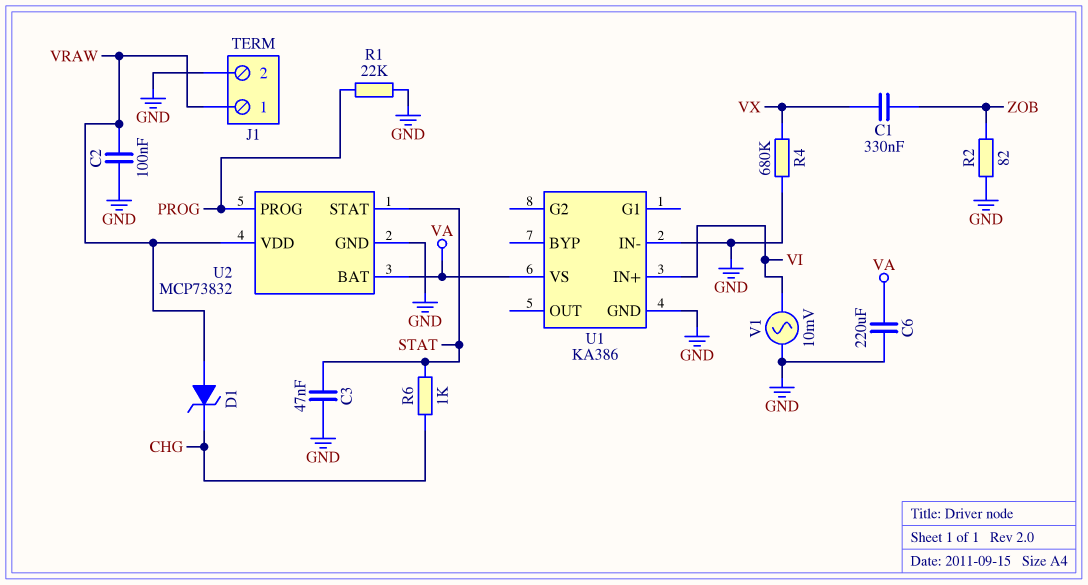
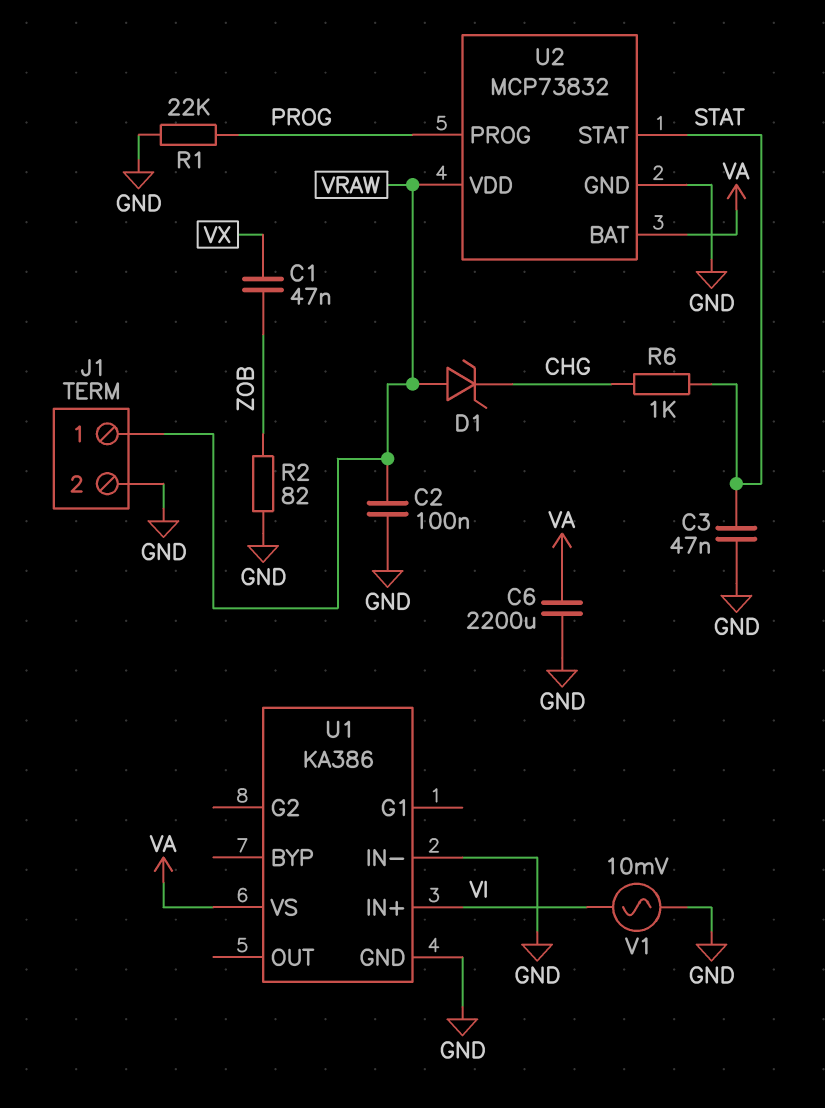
C1: 330nF (VX, ZOB) -> 47nF (VX, ZOB)
C6: 220uF (GND, VA) -> 2200uF (GND, VA)
R4: 680k (GND, VX) -> none

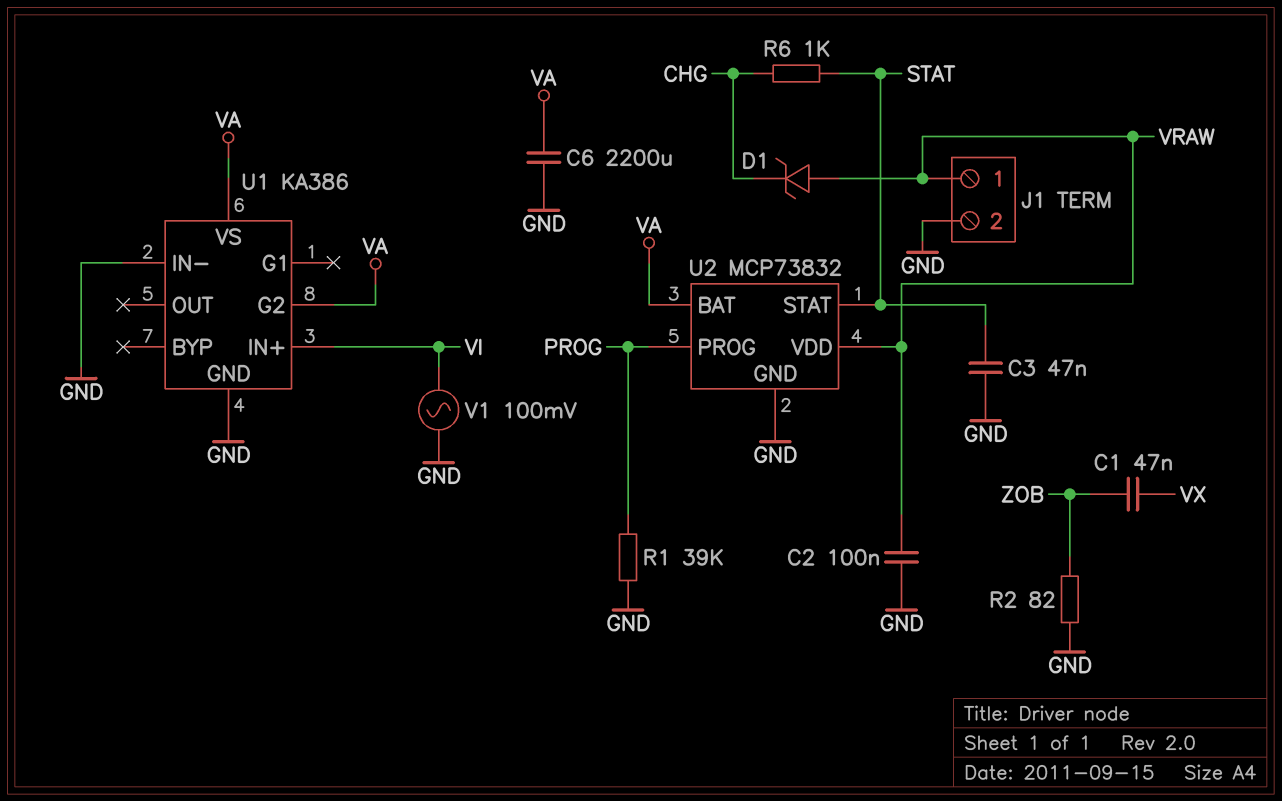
R1: 22k (GND, PROG) -> 39k (GND, PROG)
U1 pin G2: none -> VA
V1: AC 10mV (GND, VI) -> AC 100mV (GND, VI)

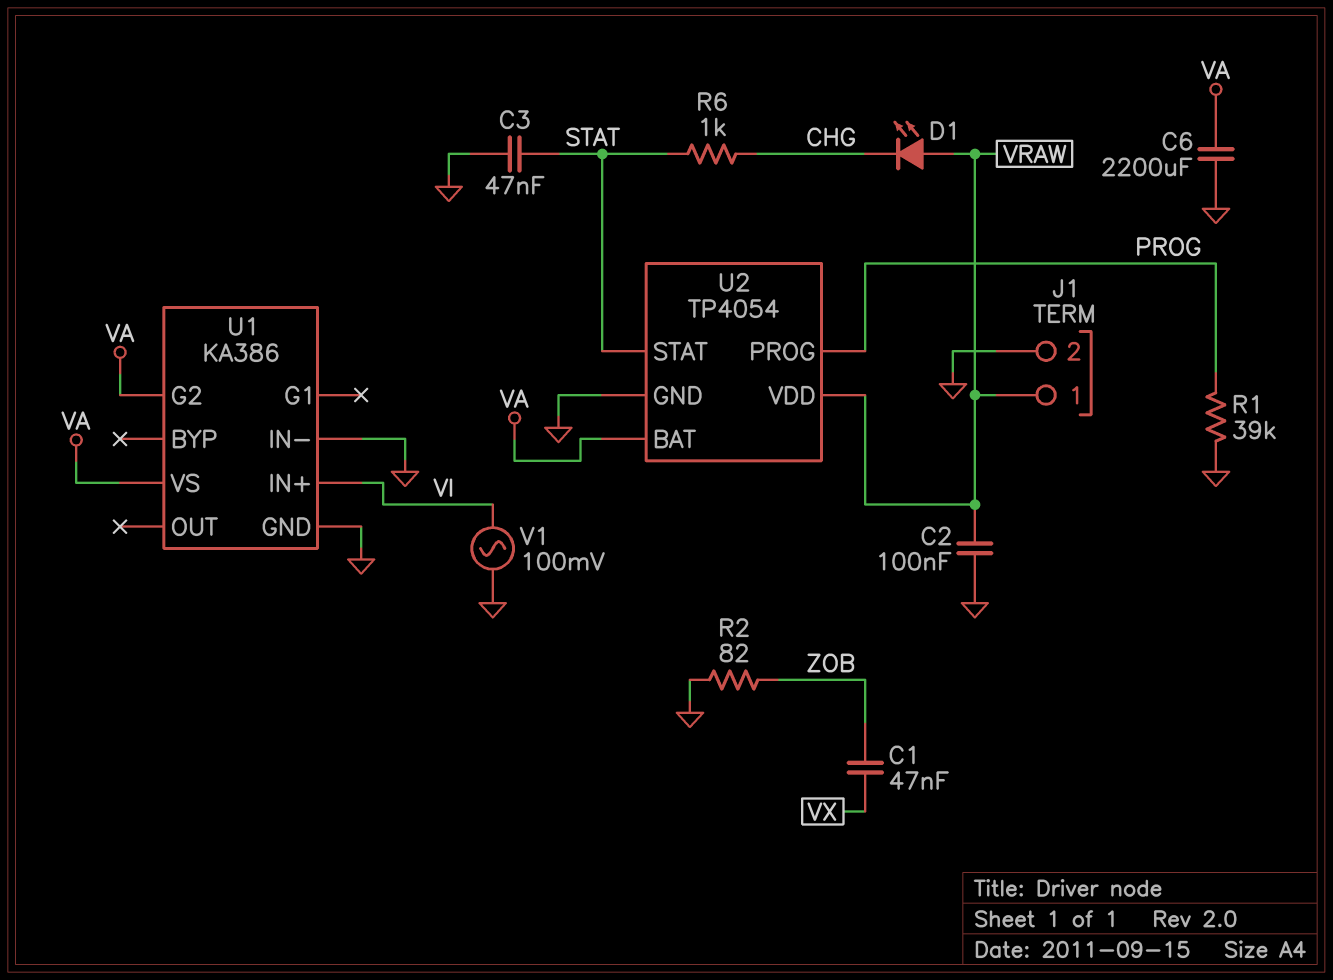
D1: zener (A VRAW, K CHG) -> LED (A VRAW, K CHG)
U2: MCP73832 -> TP4054

